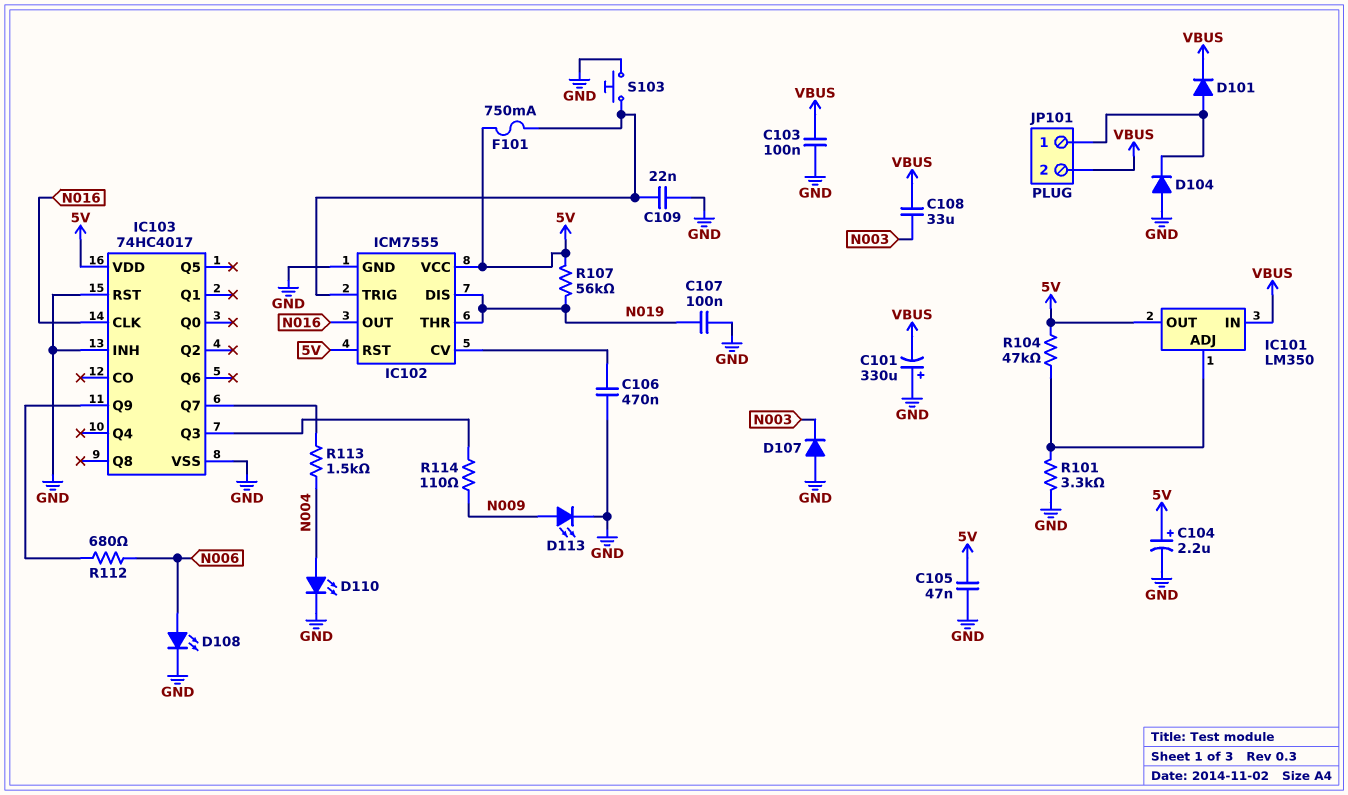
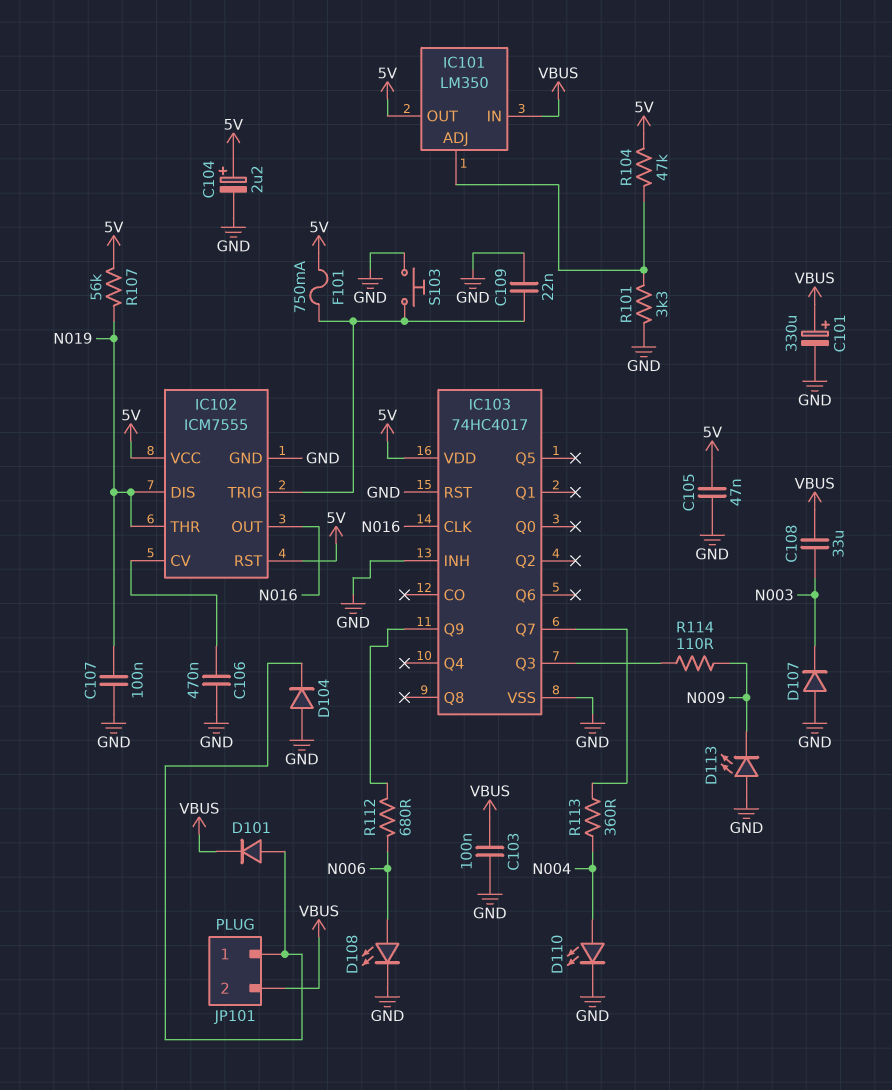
C101: 330uF (plus GND, minus VBUS) -> 330uF (plus VBUS, minus GND)
D113: LED (A N009, K GND) -> LED (A GND, K N009)
R113: 1.5k (IC103/Q7, N004) -> 360 (IC103/Q7, N004)

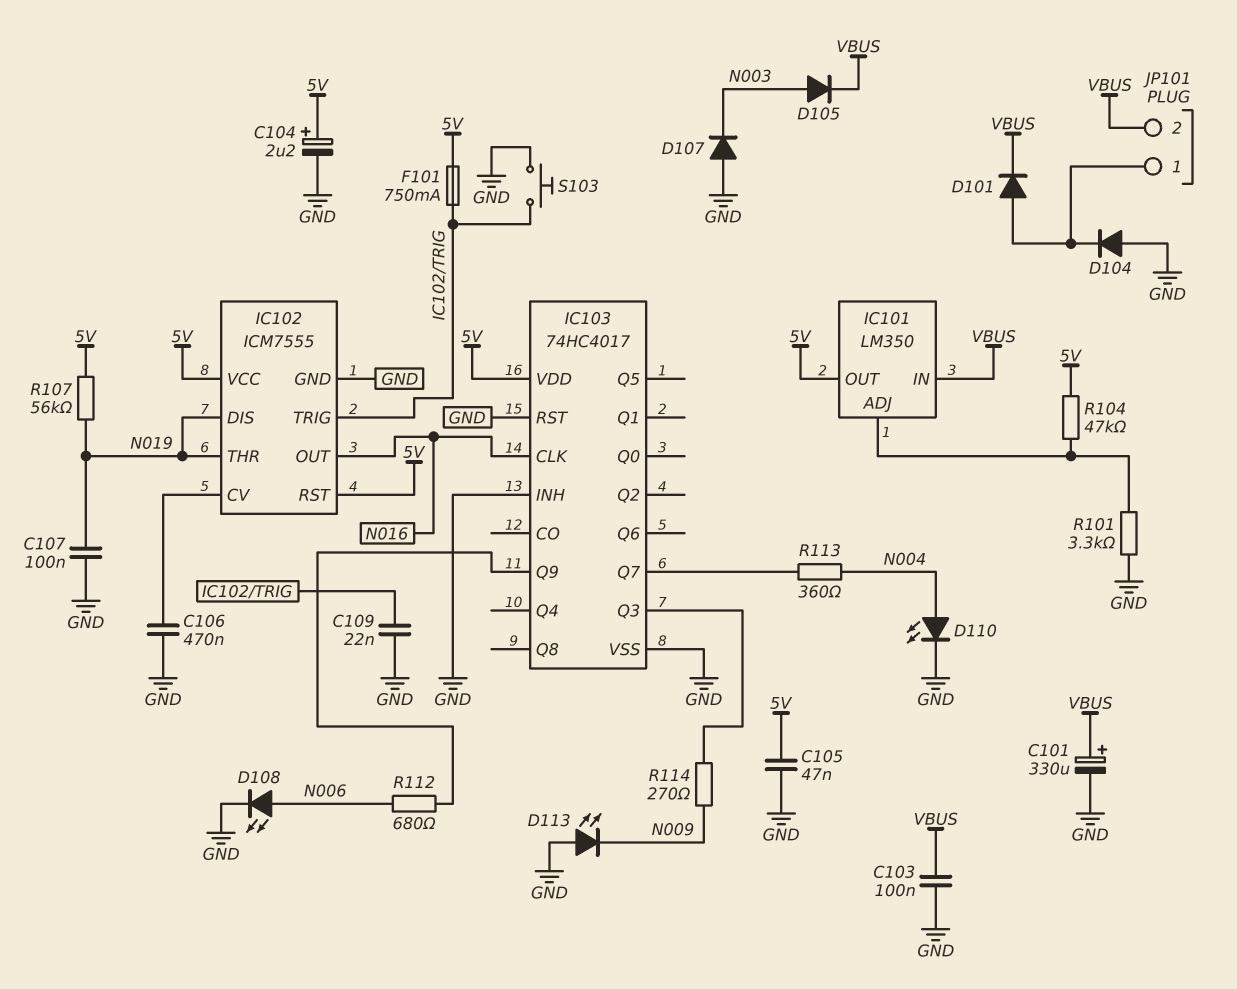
C108: 33uF (N003, VBUS) -> none
D105: none -> diode (A N003, K VBUS)
R114: 110 (IC103/Q3, N009) -> 270 (IC103/Q3, N009)

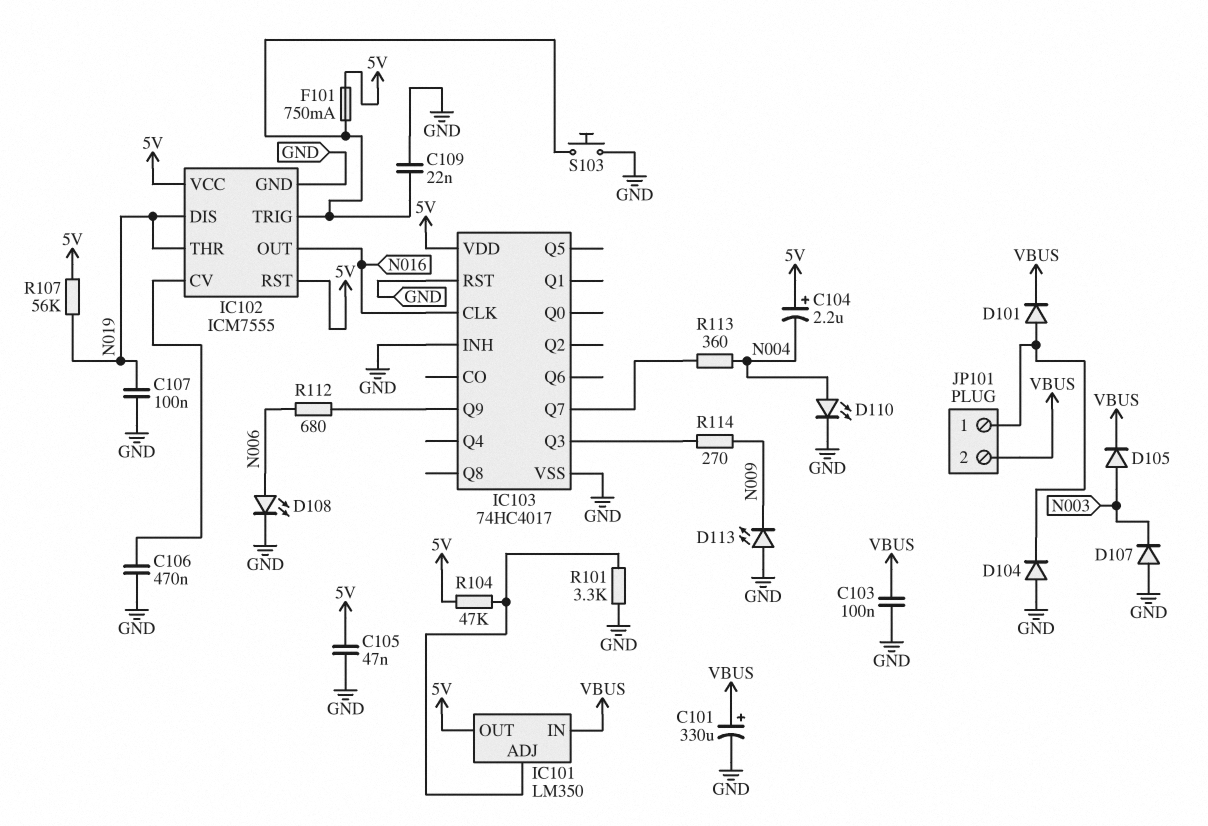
C104: 2.2uF (plus 5V, minus GND) -> 2.2uF (plus 5V, minus N004)

